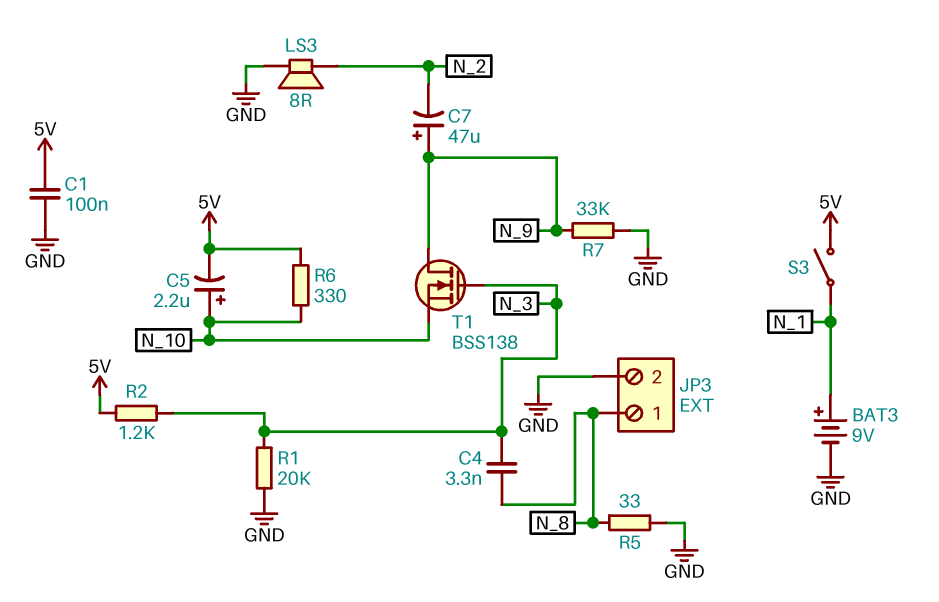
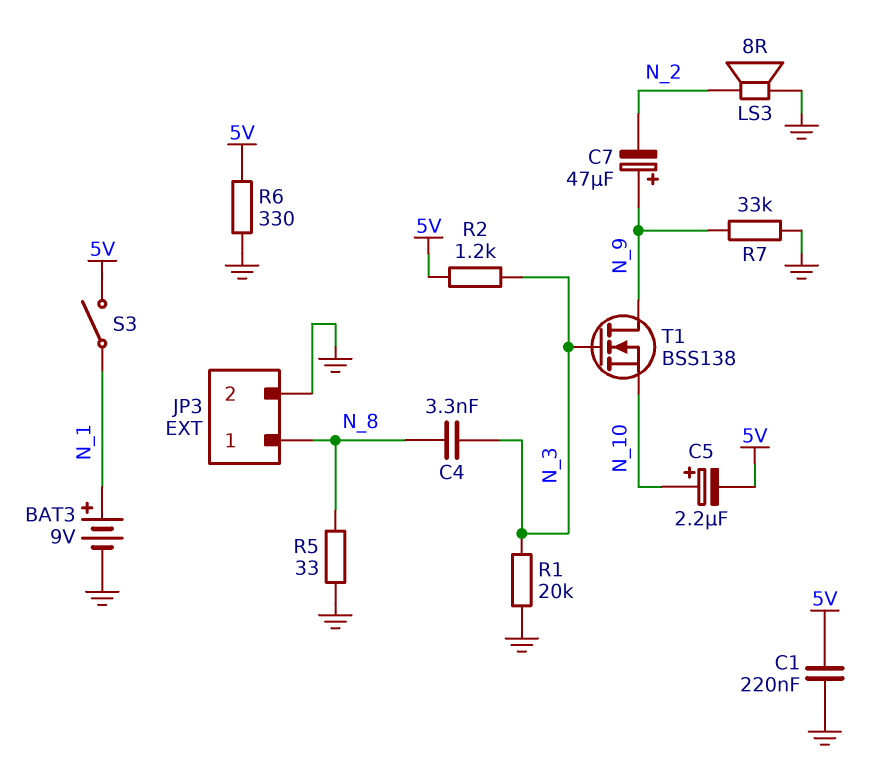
C1: 100nF (5V, GND) -> 220nF (5V, GND)
R6: 330 (5V, N_10) -> 330 (5V, GND)

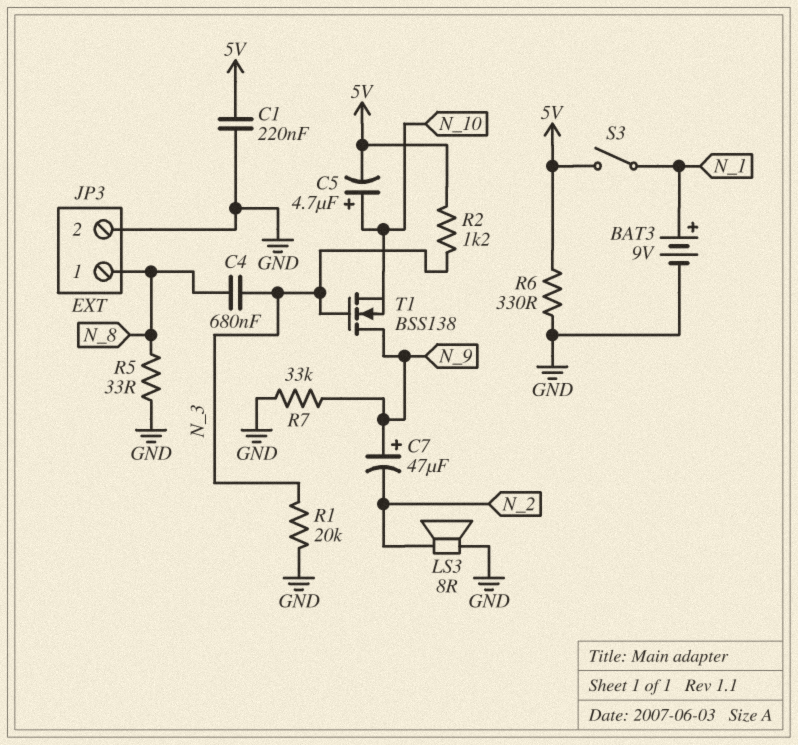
C4: 3.3nF (N_3, N_8) -> 680nF (N_3, N_8)
C5: 2.2uF (plus N_10, minus 5V) -> 4.7uF (plus N_10, minus 5V)

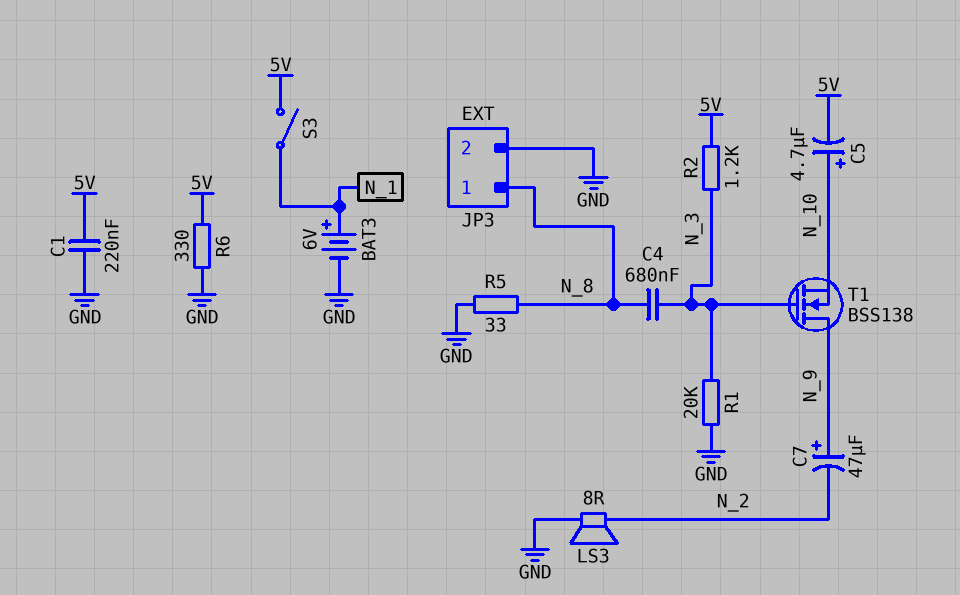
BAT3: 9V (plus N_1, minus GND) -> 6V (plus N_1, minus GND)
R7: 33k (GND, N_9) -> none

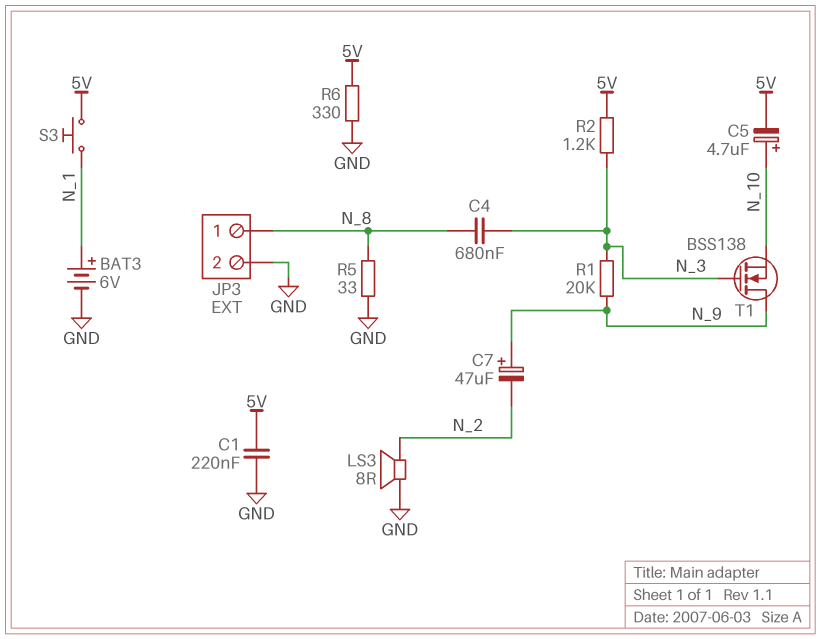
R1: 20k (GND, N_3) -> 20k (N_3, N_9)
S3: switch (5V, N_1) -> button (5V, N_1)

